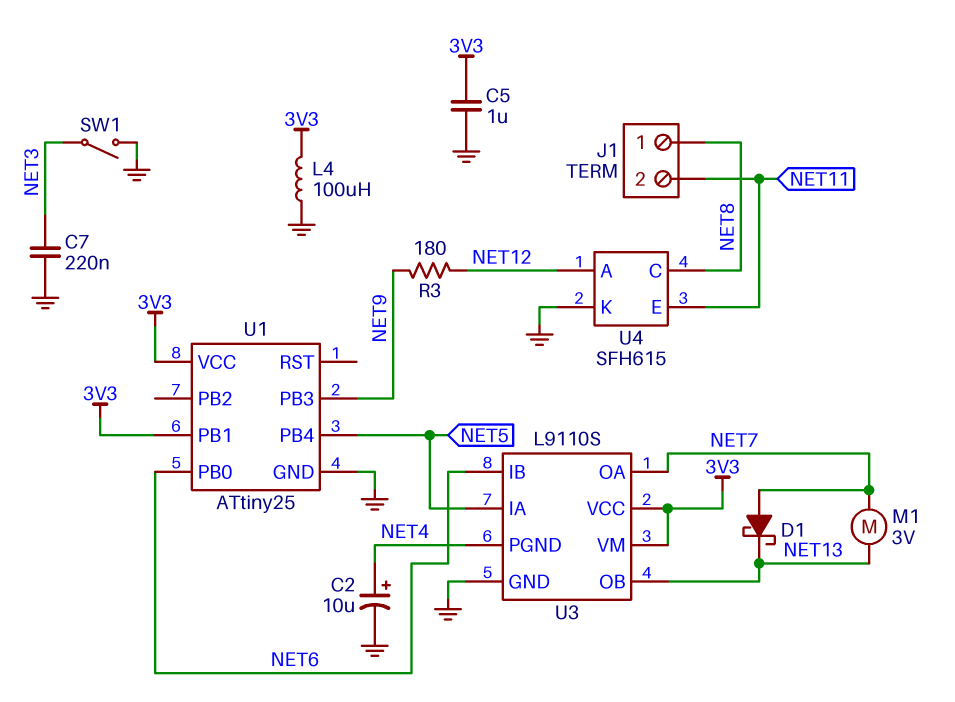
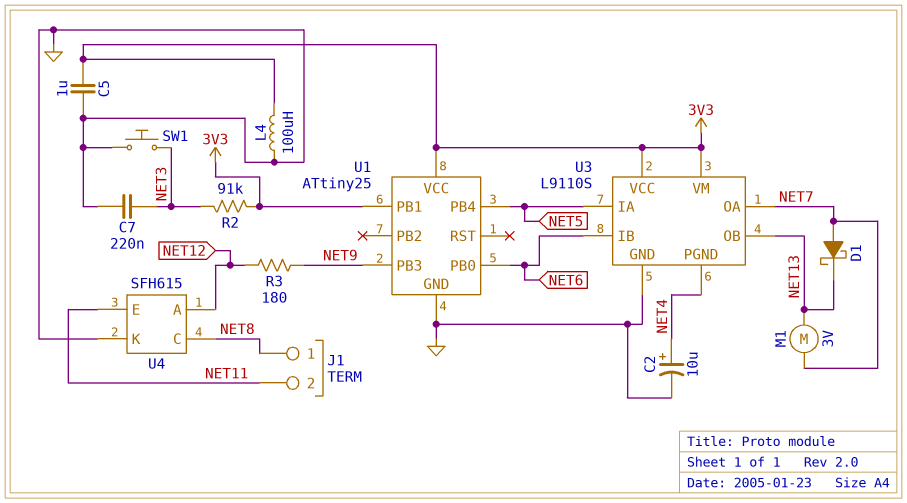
R2: none -> 91k (3V3, NET3)
SW1: switch (GND, NET3) -> button (GND, NET3)

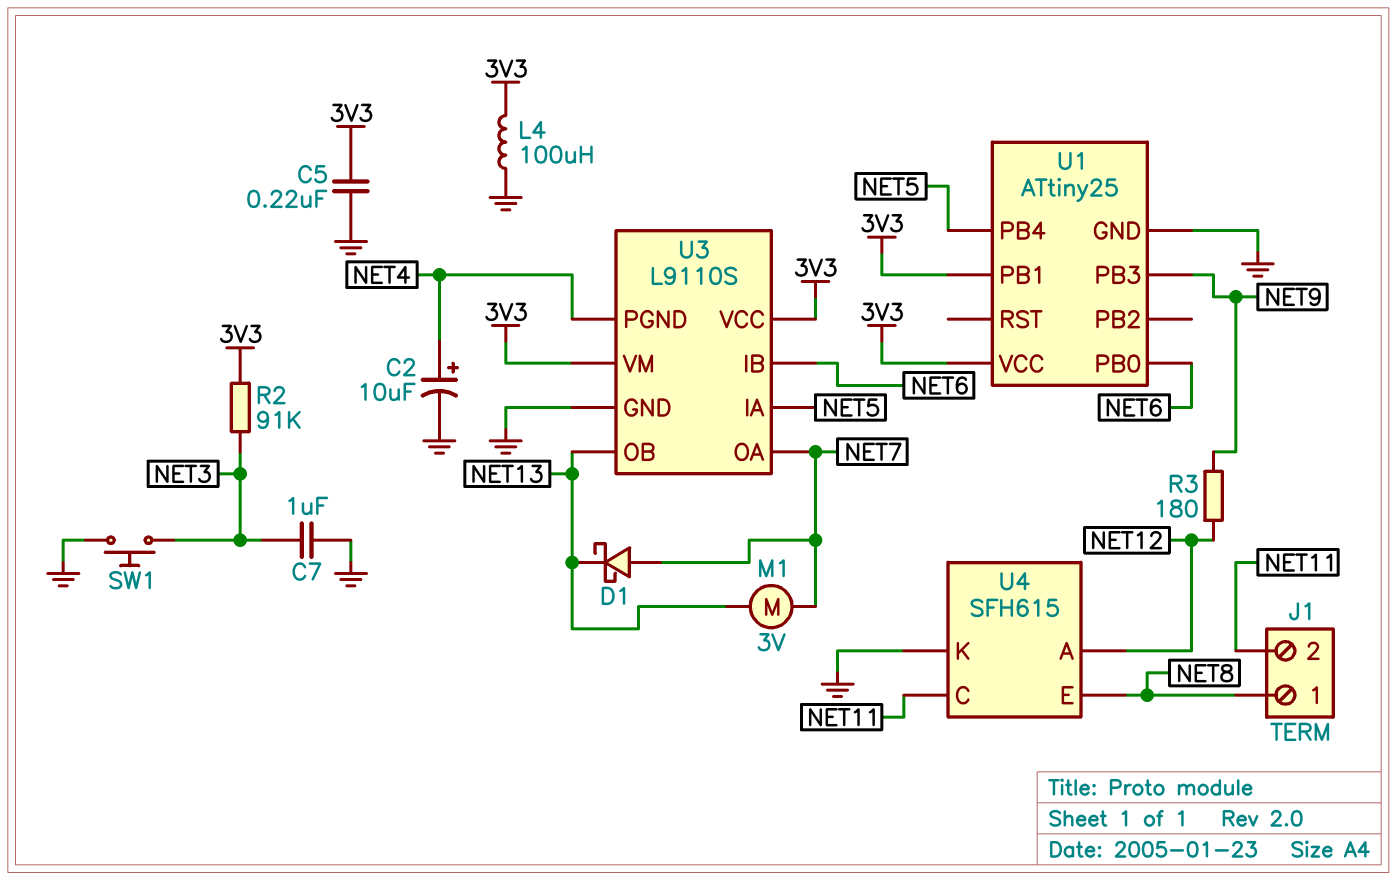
C5: 1uF (3V3, GND) -> 220nF (3V3, GND)
C7: 220nF (GND, NET3) -> 1uF (GND, NET3)
U4 pin C: NET8 -> NET11
U4 pin E: NET11 -> NET8

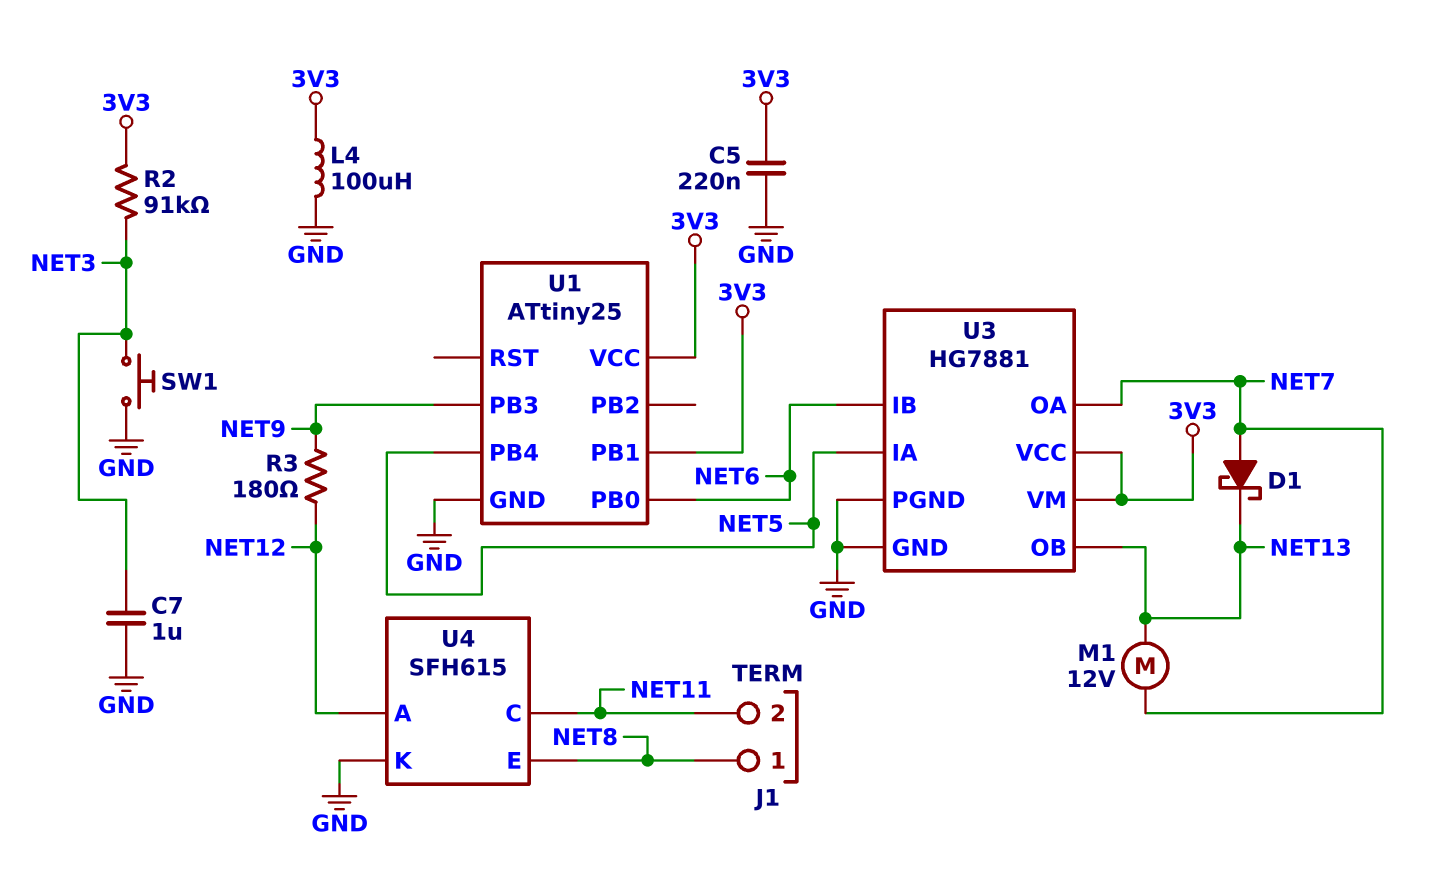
C2: 10uF (plus NET4, minus GND) -> none
M1: motor 3V (NET7, NET13) -> motor 12V (NET7, NET13)
U3: L9110S -> HG7881
U3 pin PGND: NET4 -> GND

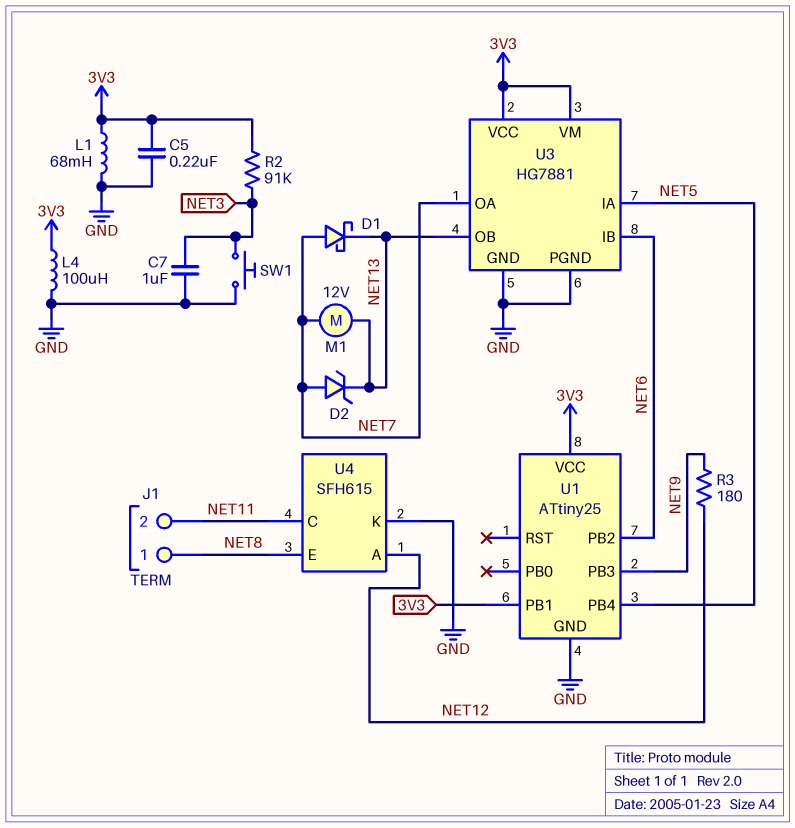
D2: none -> zener (A NET7, K NET13)
L1: none -> 68mH (3V3, GND)
U1 pin PB0: NET6 -> none
U1 pin PB2: none -> NET6

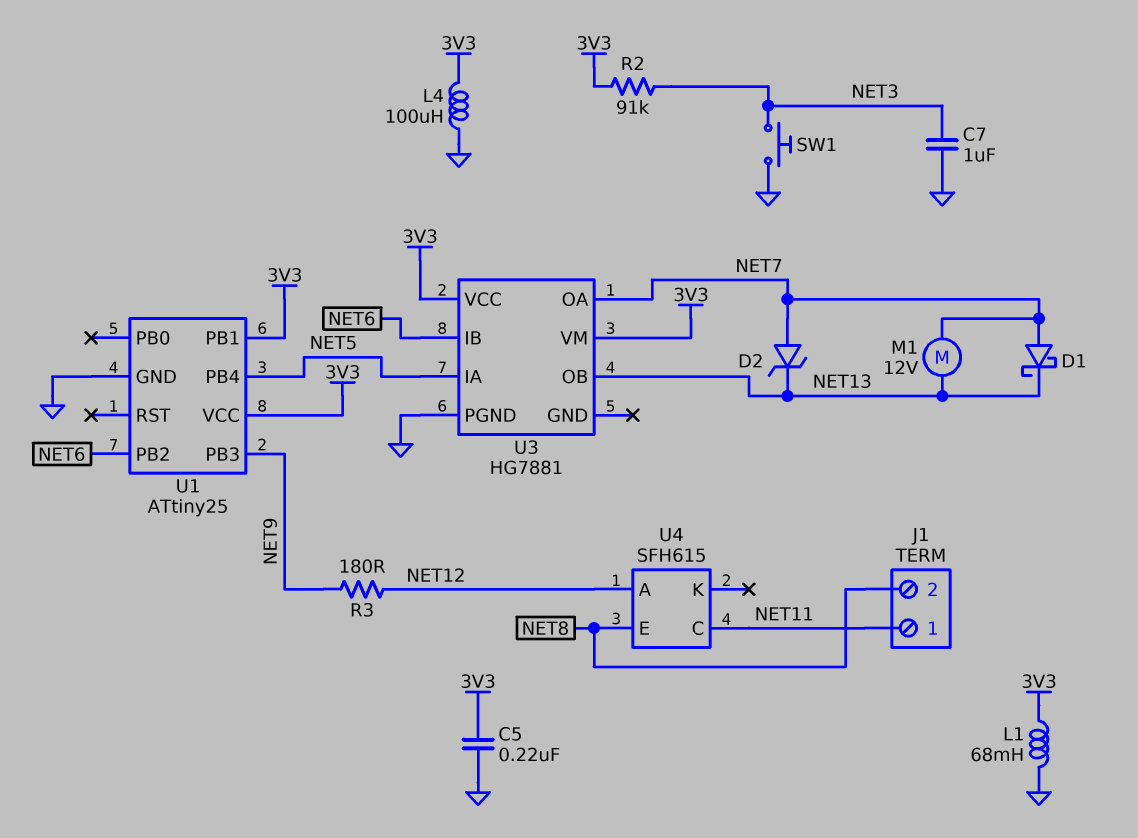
J1 pin 1: NET8 -> NET11
J1 pin 2: NET11 -> NET8
U3 pin GND: GND -> none
U4 pin K: GND -> none

